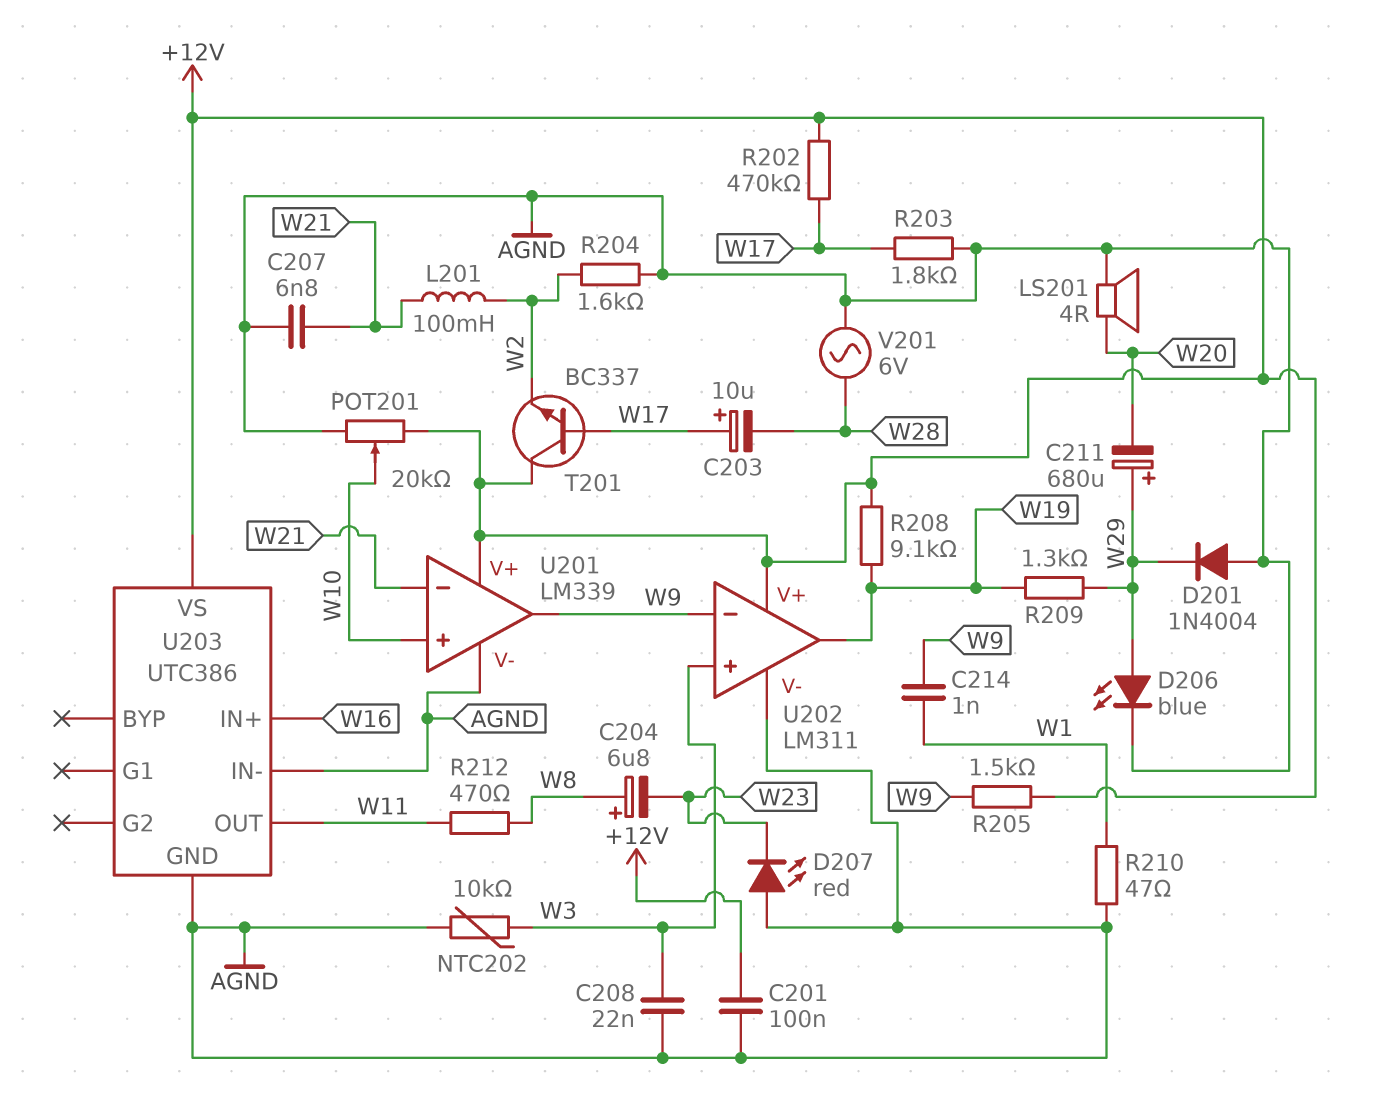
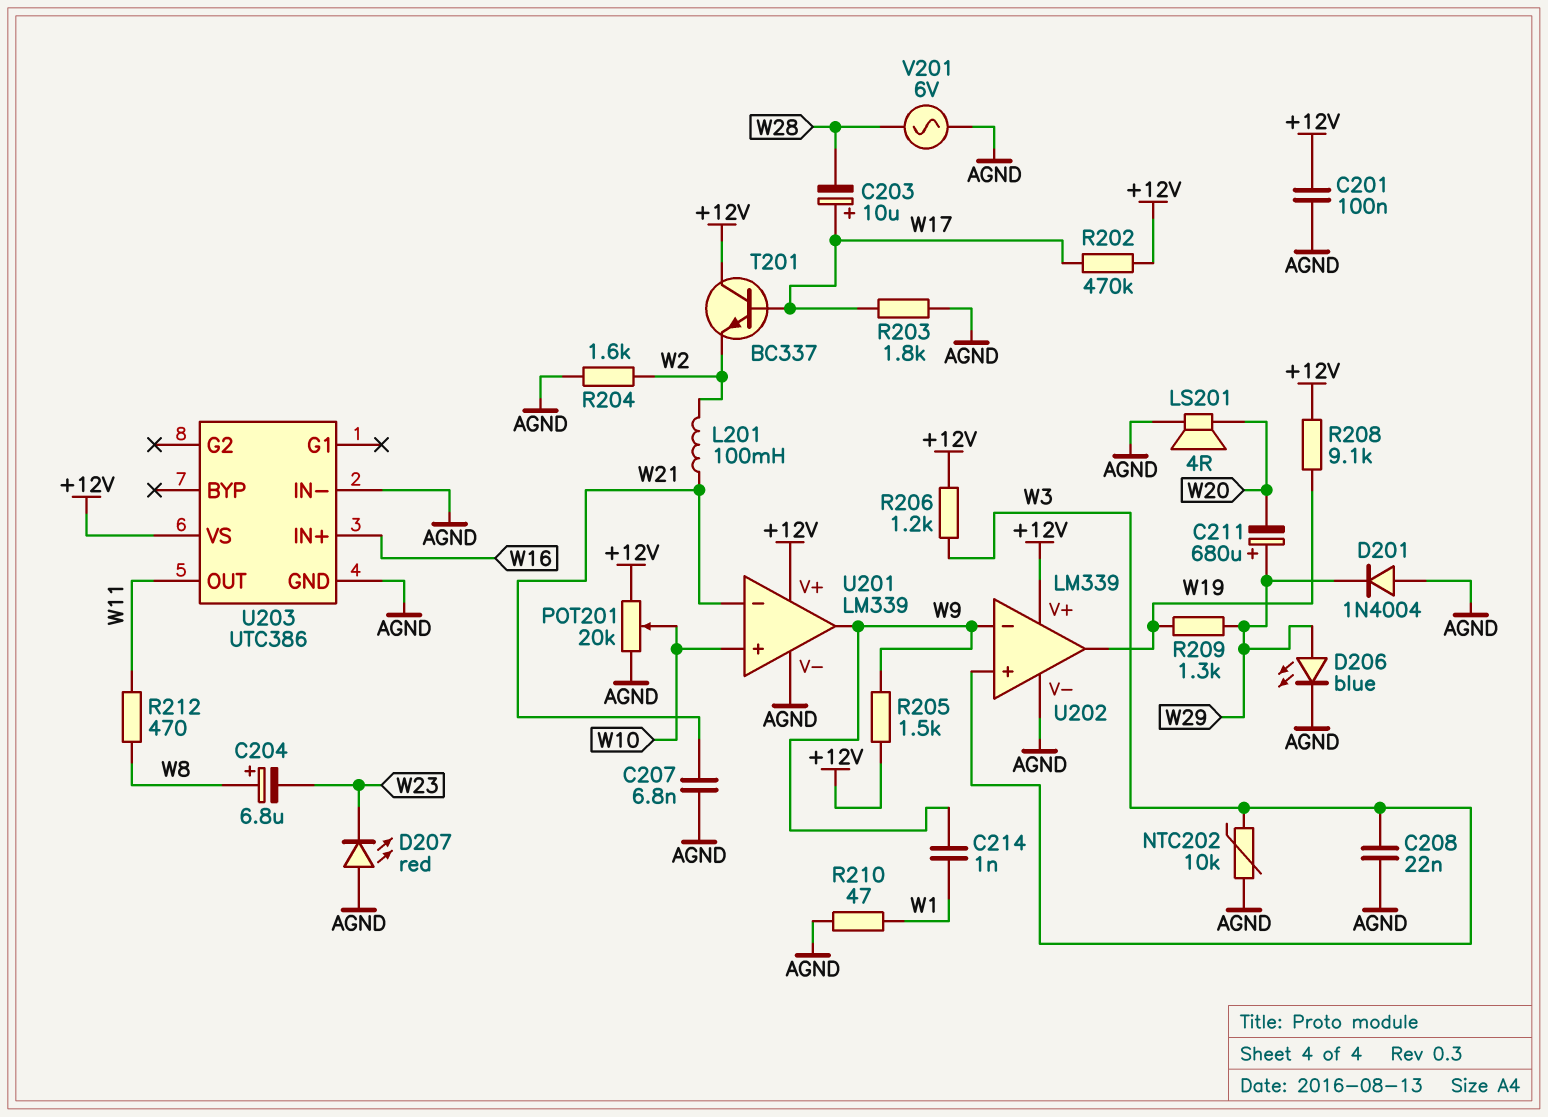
R206: none -> 1.2k (+12V, W3)
U202: LM311 -> LM339

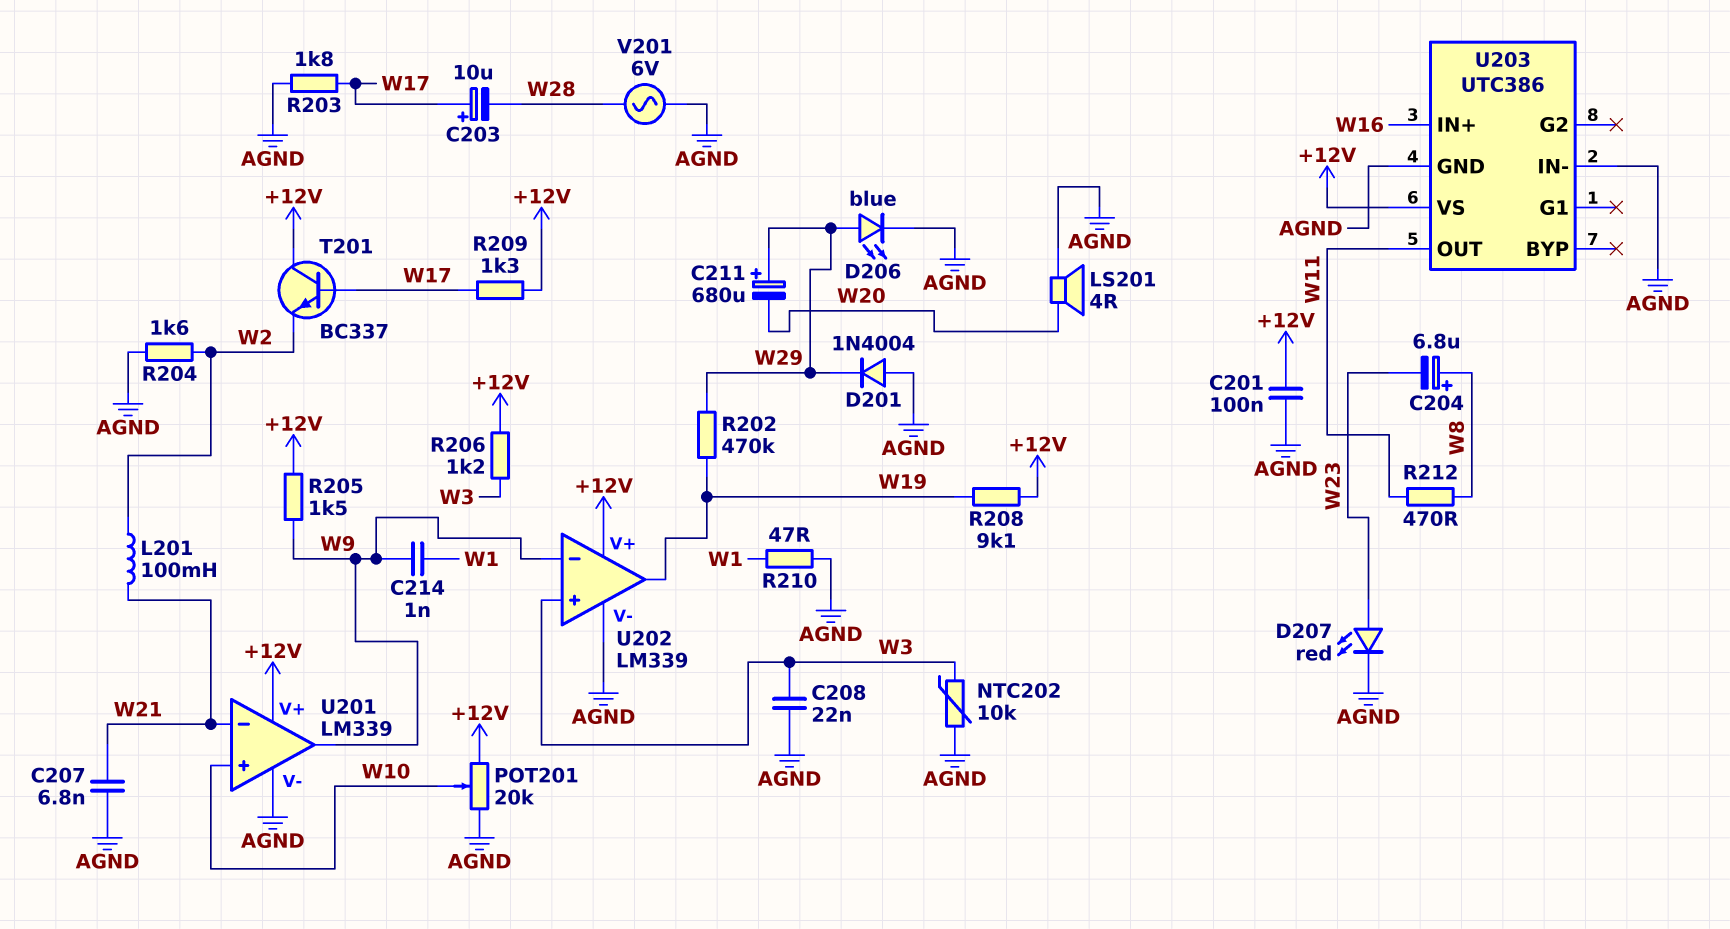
D207: LED red (A AGND, K W23) -> LED red (A W23, K AGND)
R202: 470k (+12V, W17) -> 470k (W19, W29)
R209: 1.3k (W19, W29) -> 1.3k (+12V, W17)

